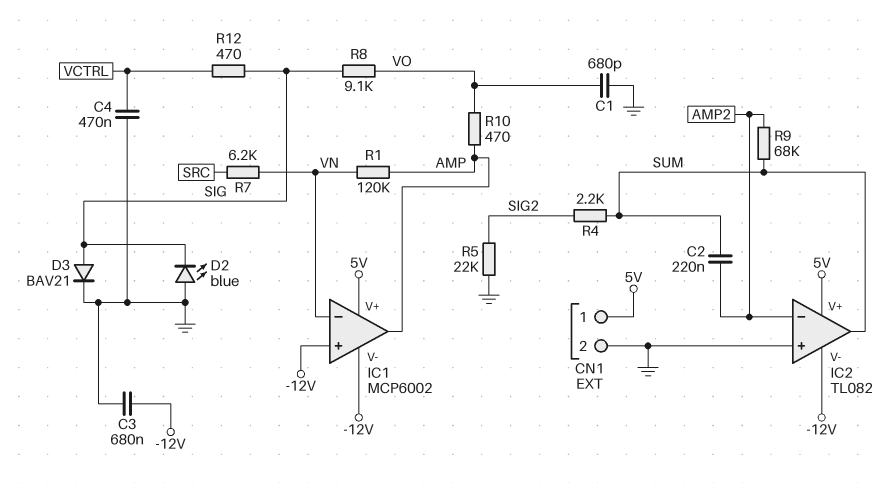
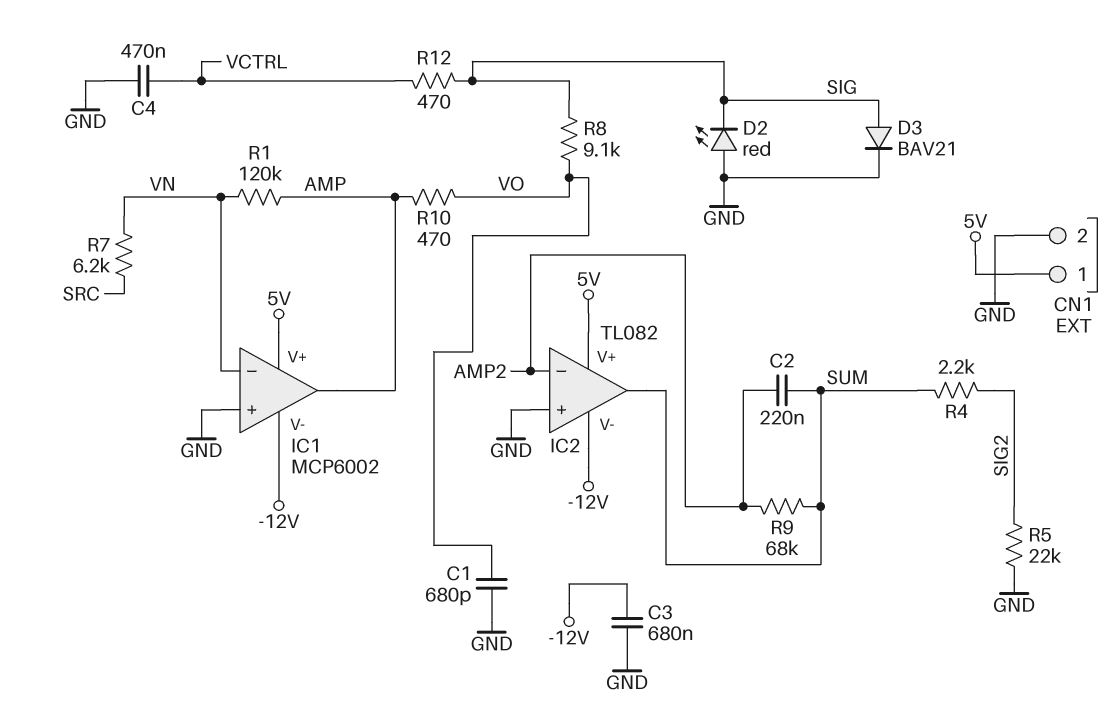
D2: LED blue (A GND, K SIG) -> LED red (A GND, K SIG)
IC1 pin in+: -12V -> GND

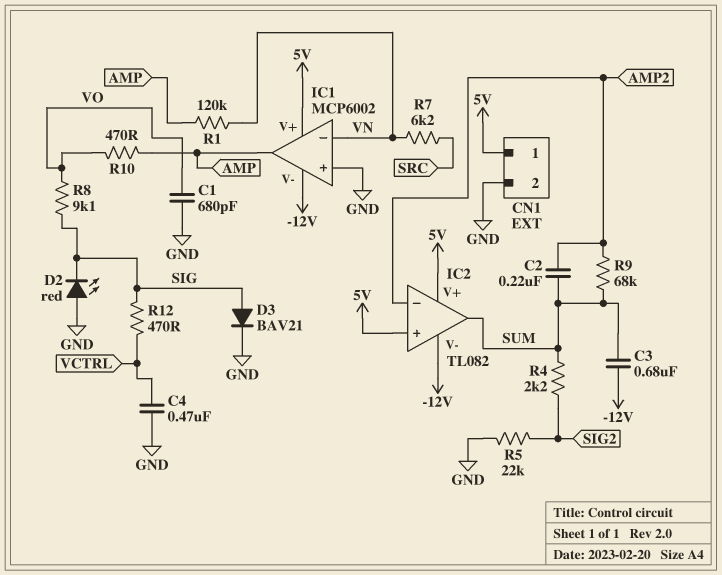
C3: 680nF (-12V, GND) -> 680nF (-12V, SUM)
IC2 pin in+: GND -> 5V

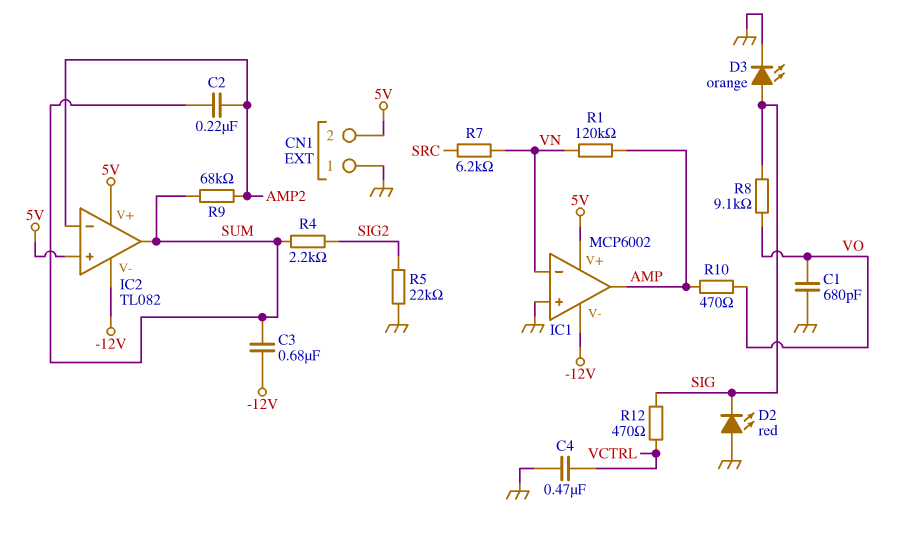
CN1 pin 1: 5V -> GND
CN1 pin 2: GND -> 5V
D3: diode BAV21 (A SIG, K GND) -> LED orange (A SIG, K GND)

